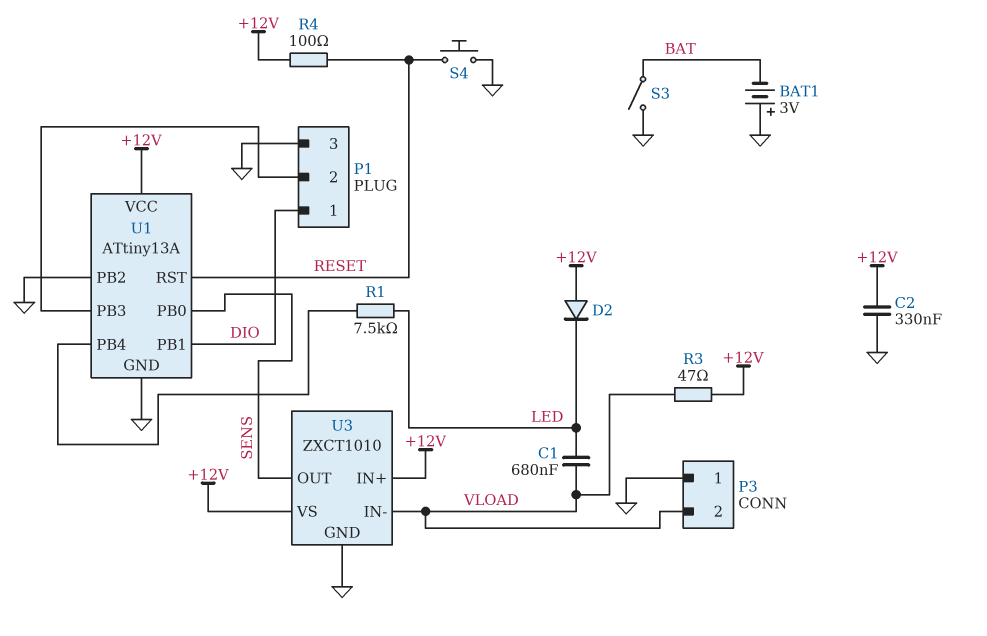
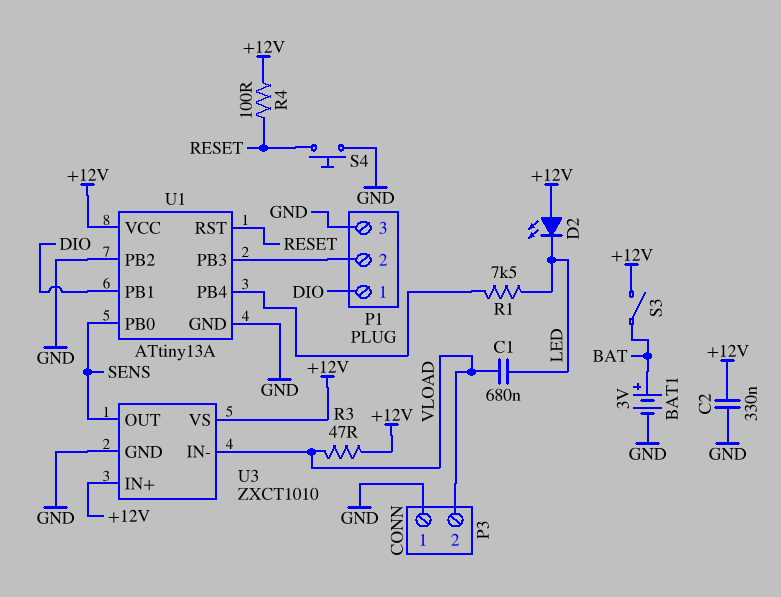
BAT1: 3V (plus GND, minus BAT) -> 3V (plus BAT, minus GND)
D2: diode (A +12V, K LED) -> LED (A +12V, K LED)
S3: switch (BAT, GND) -> switch (+12V, BAT)

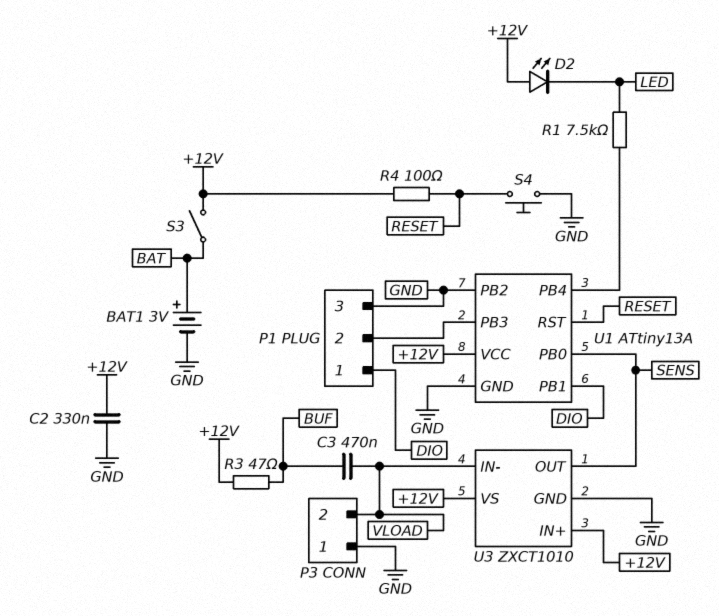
C1: 680nF (LED, VLOAD) -> none
C3: none -> 470nF (BUF, VLOAD)
R3: 47 (+12V, VLOAD) -> 47 (+12V, BUF)

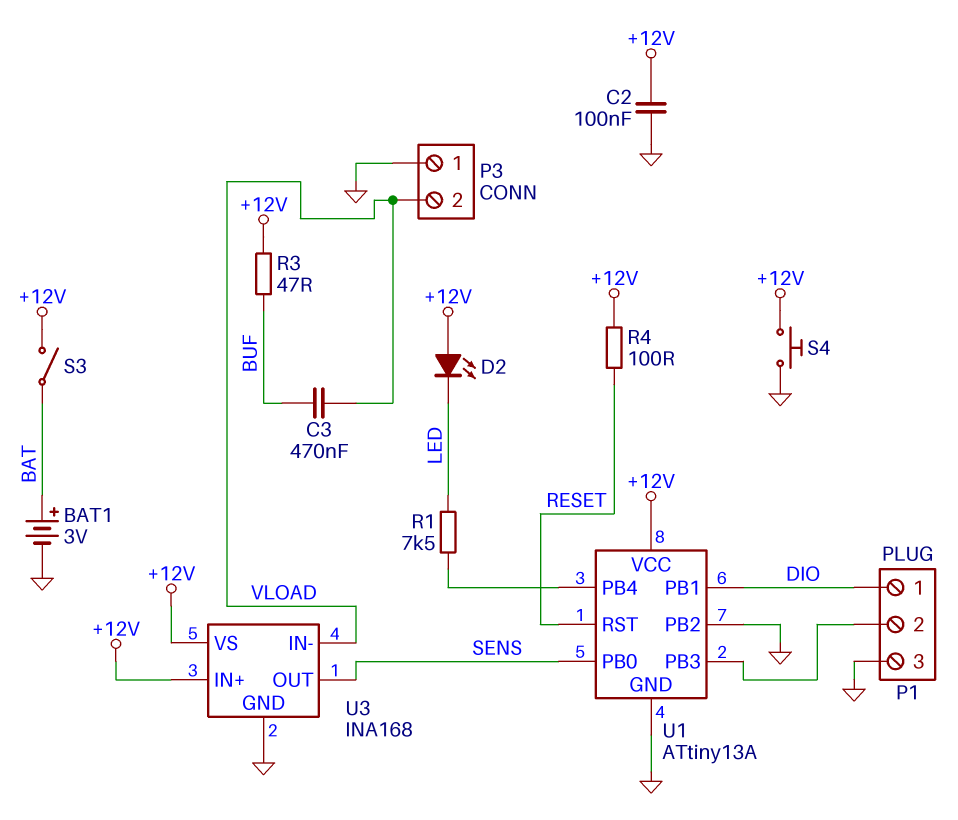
C2: 330nF (+12V, GND) -> 100nF (+12V, GND)
S4: button (GND, RESET) -> button (+12V, GND)
U3: ZXCT1010 -> INA168

